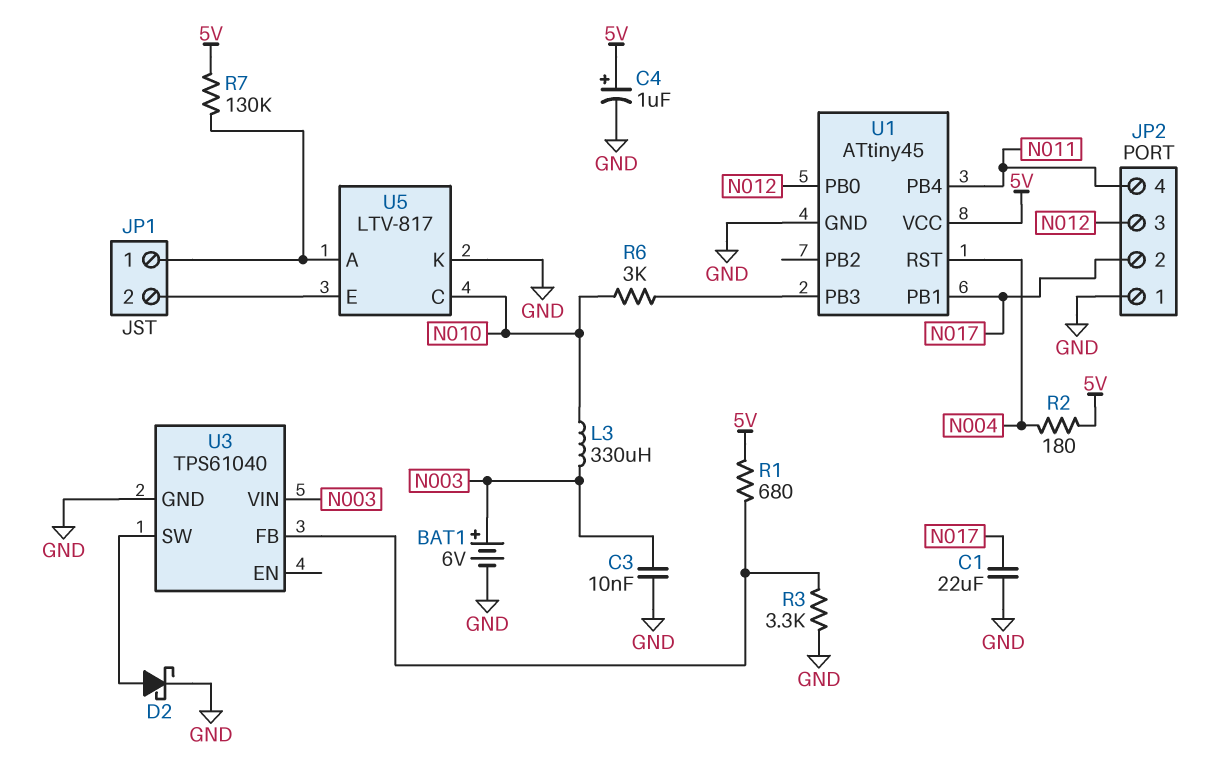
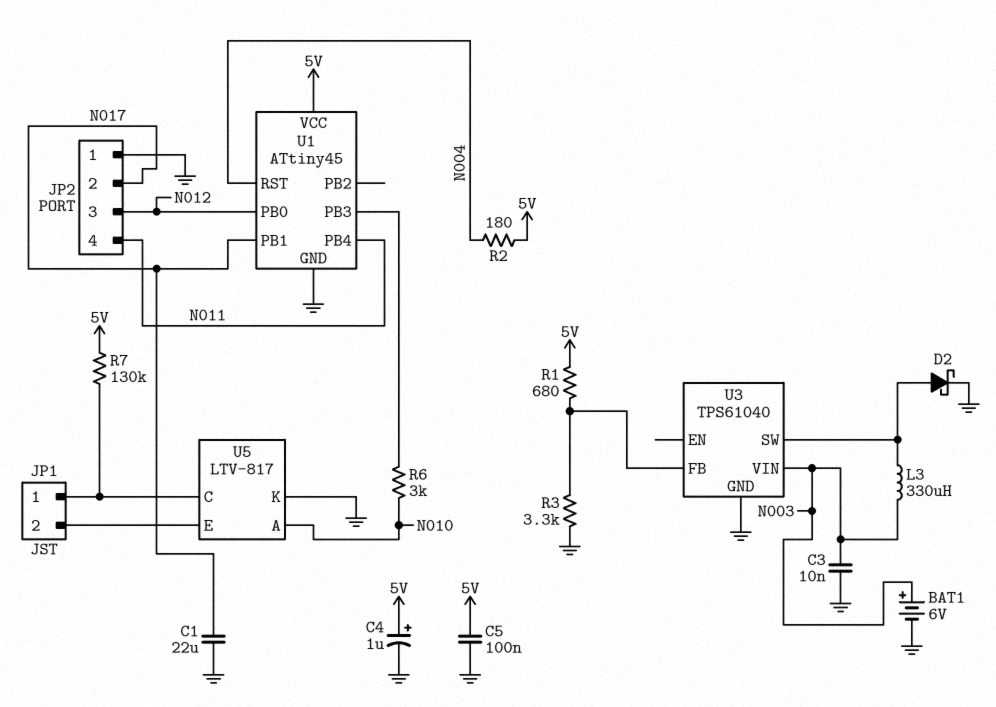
C5: none -> 100nF (5V, GND)
L3: 330uH (N003, N010) -> 330uH (N003, U3/SW)
U5 pin A: JP1/1 -> N010
U5 pin C: N010 -> JP1/1

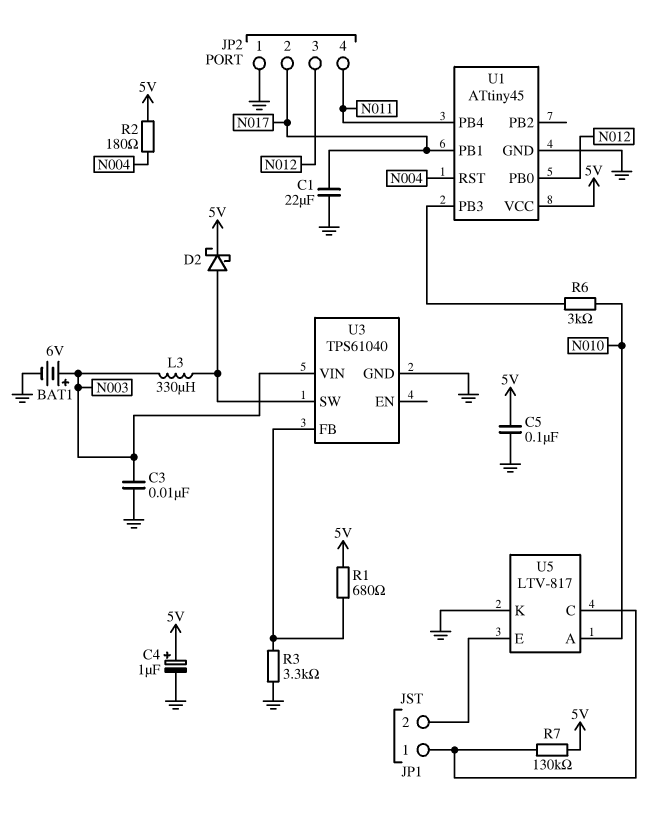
D2: schottky (A U3/SW, K GND) -> schottky (A U3/SW, K 5V)

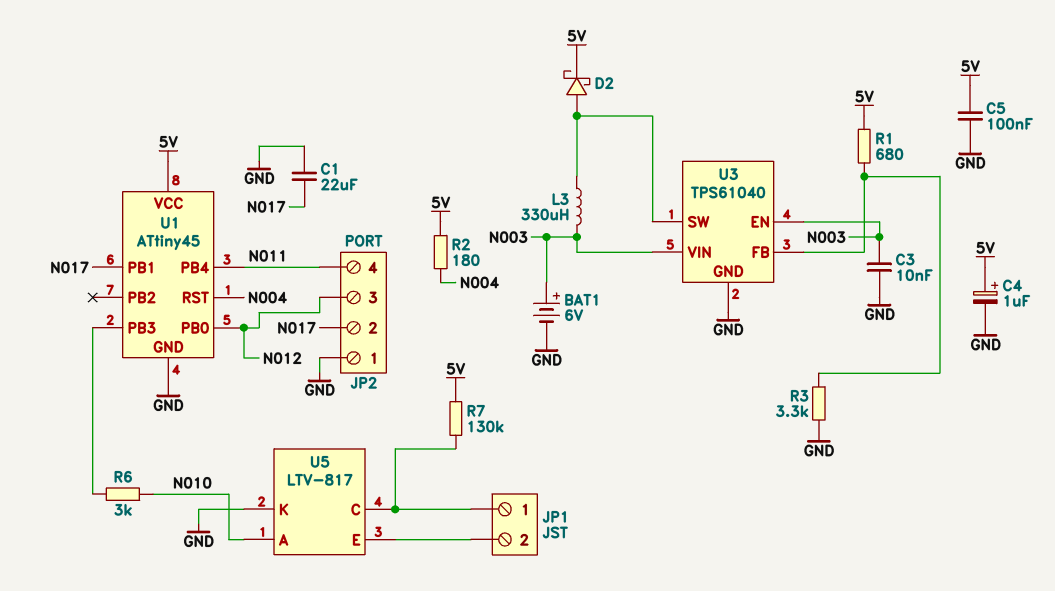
U3 pin EN: none -> N003

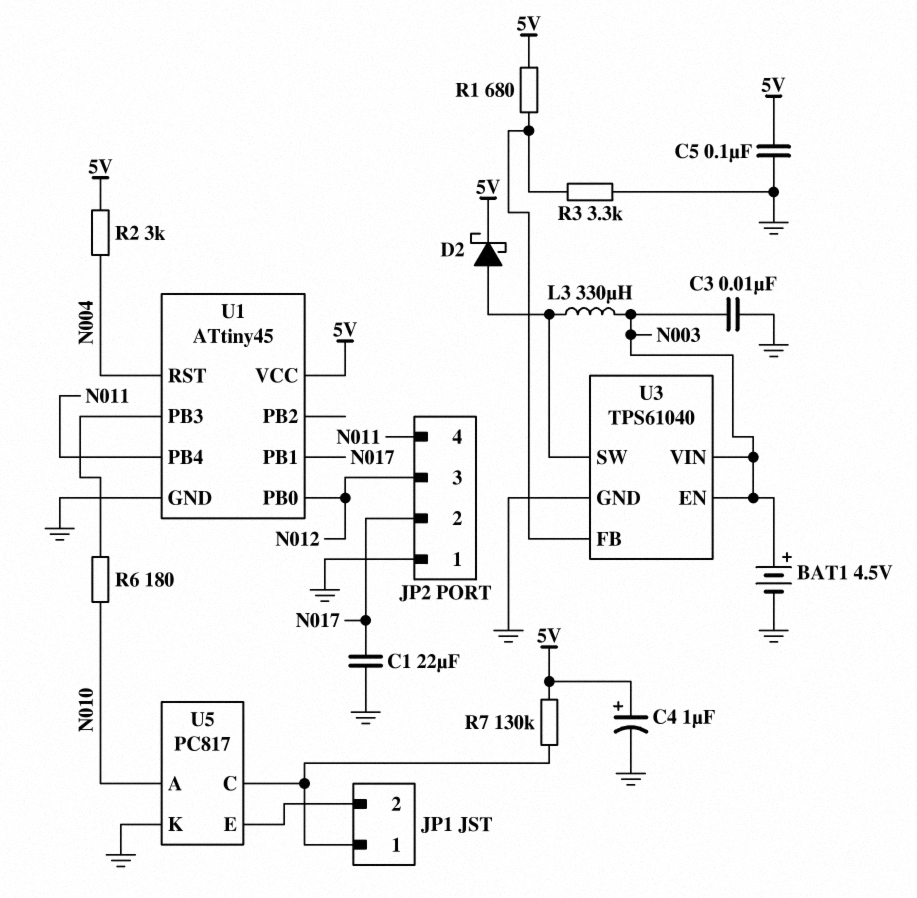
BAT1: 6V (plus N003, minus GND) -> 4.5V (plus N003, minus GND)
R2: 180 (5V, N004) -> 3k (5V, N004)
R6: 3k (N010, U1/PB3) -> 180 (N010, U1/PB3)
U5: LTV-817 -> PC817

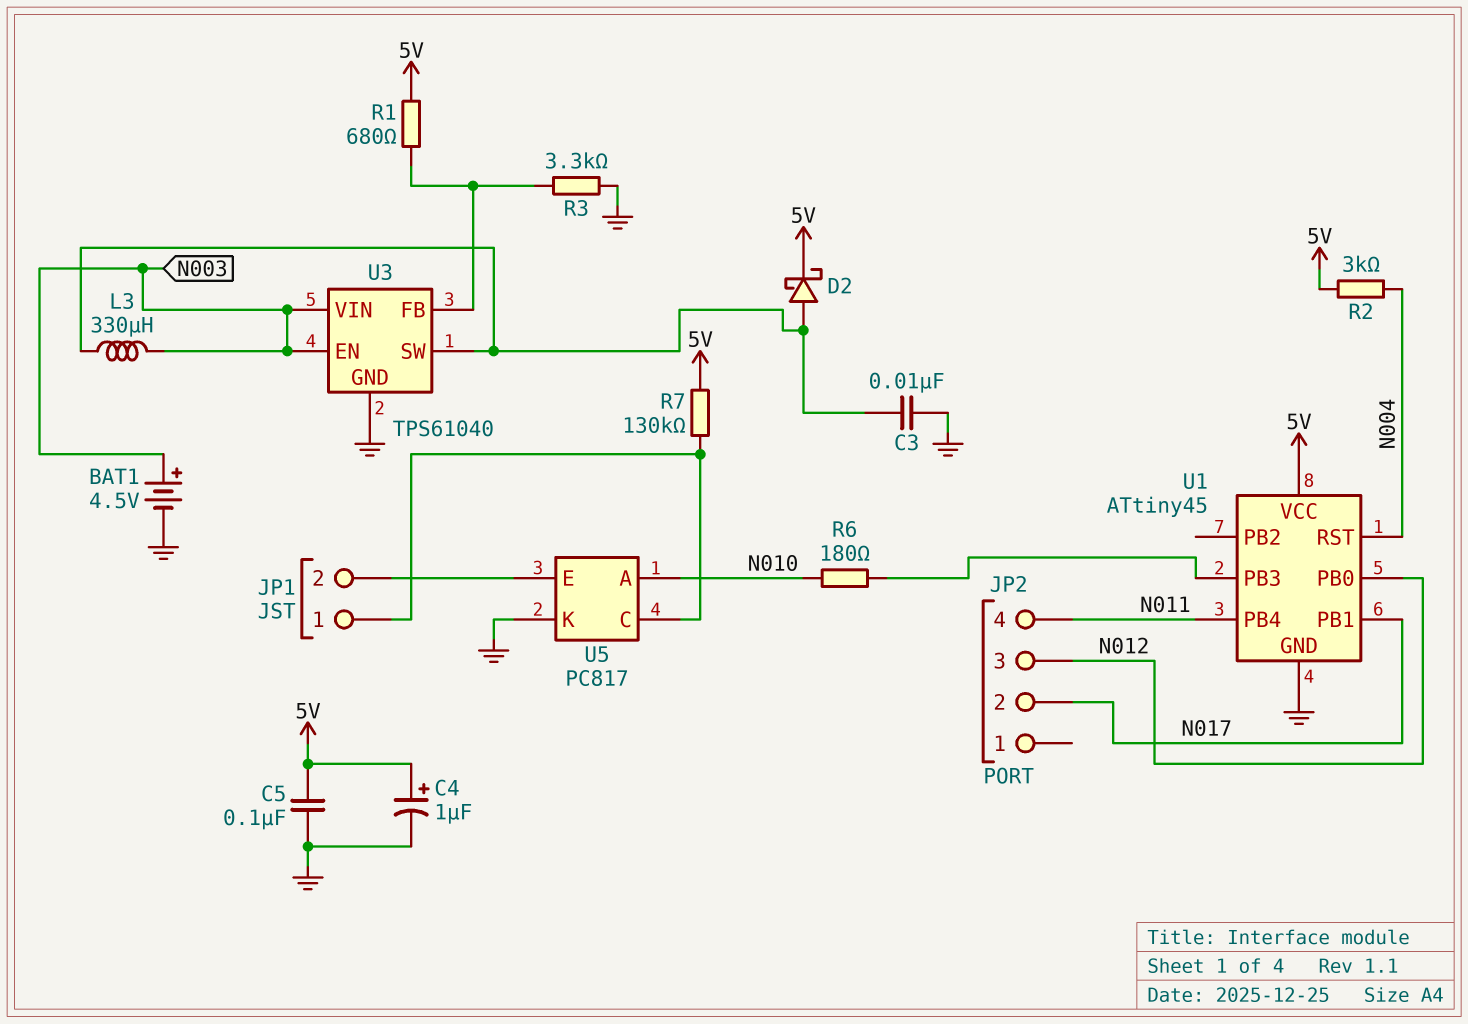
C1: 22uF (GND, N017) -> none
C3: 10nF (GND, N003) -> 10nF (GND, U3/SW)
JP2 pin 1: GND -> none

